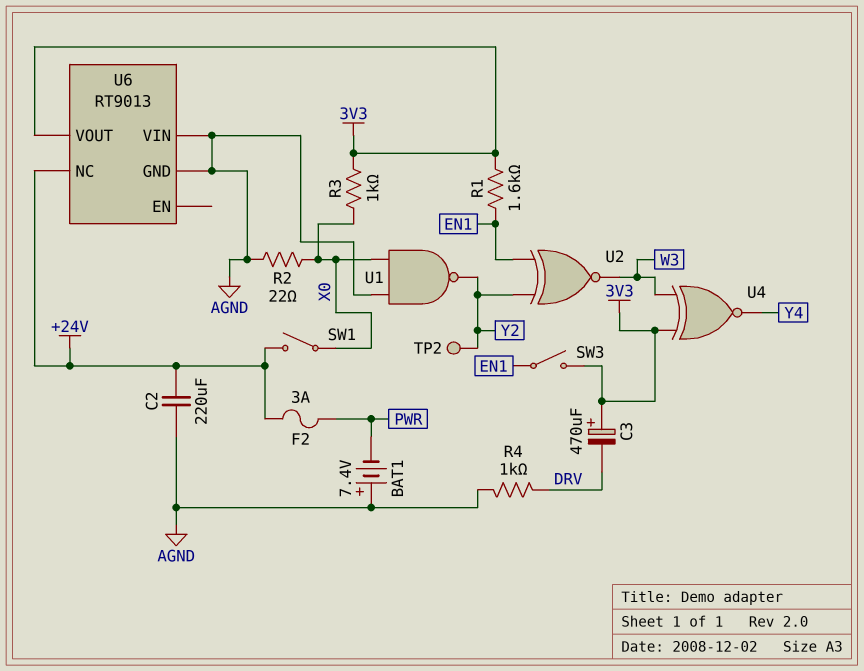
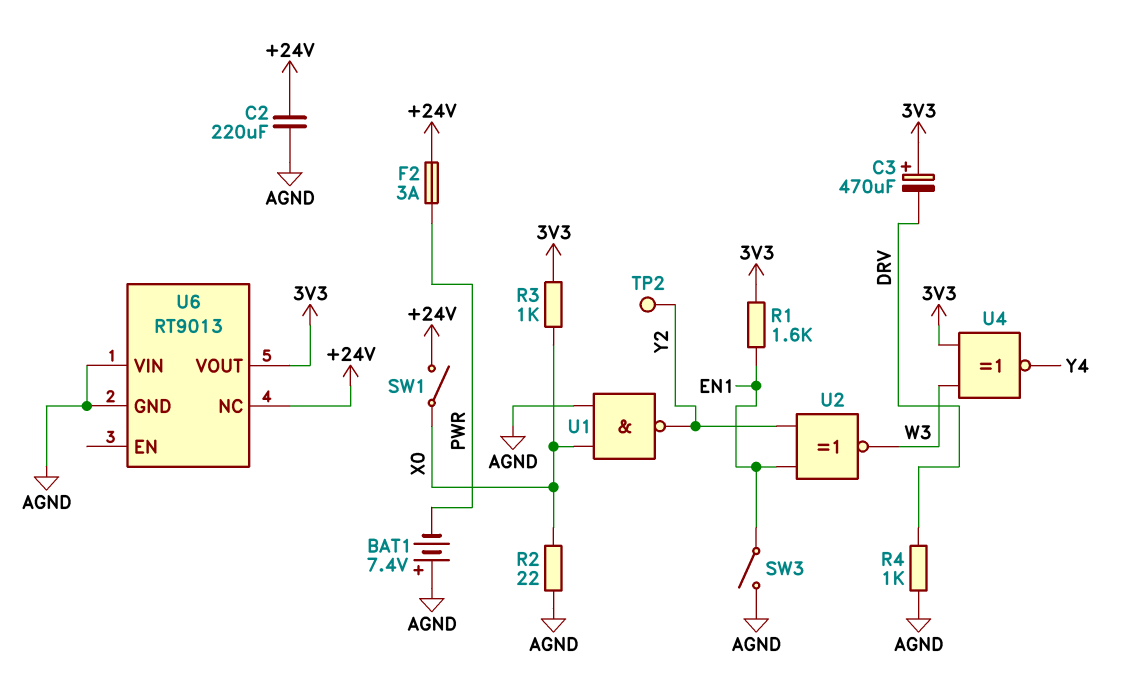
SW3: switch (3V3, EN1) -> switch (AGND, EN1)

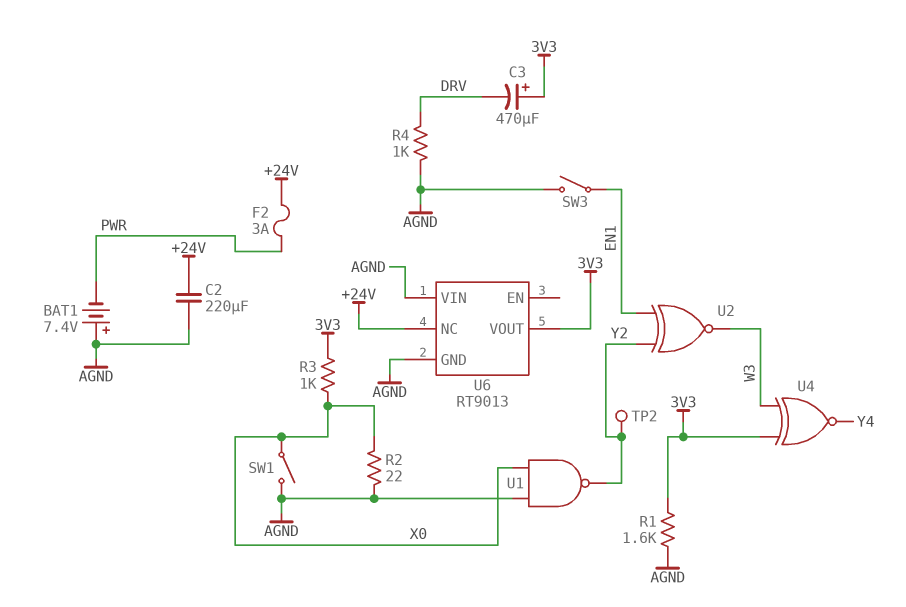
R1: 1.6k (3V3, EN1) -> 1.6k (3V3, AGND)
SW1: switch (+24V, X0) -> switch (AGND, X0)

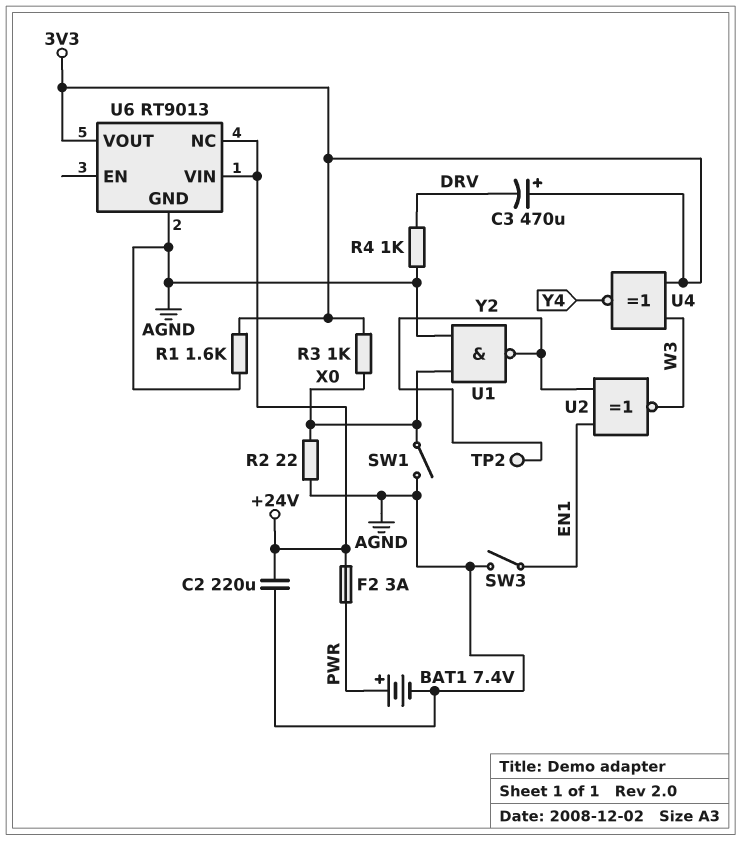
BAT1: 7.4V (plus AGND, minus PWR) -> 7.4V (plus PWR, minus AGND)
U6 pin VIN: AGND -> +24V

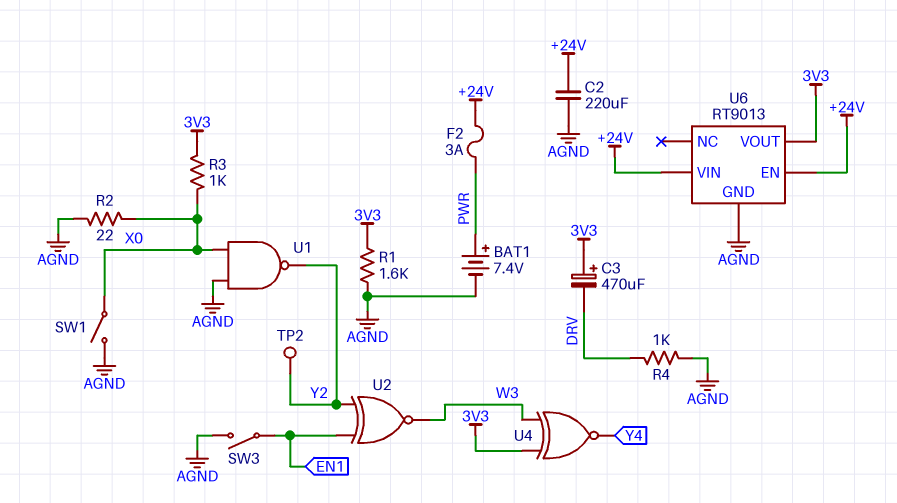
U6 pin EN: none -> +24V
U6 pin NC: +24V -> none

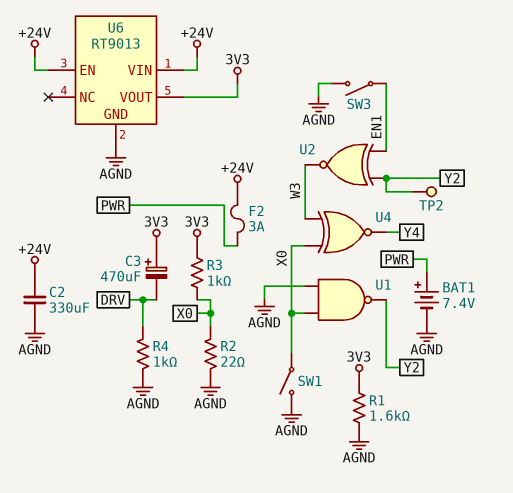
C2: 220uF (+24V, AGND) -> 330uF (+24V, AGND)
U4: XNOR (in 3V3, in W3, out Y4) -> XNOR (in W3, in X0, out Y4)

